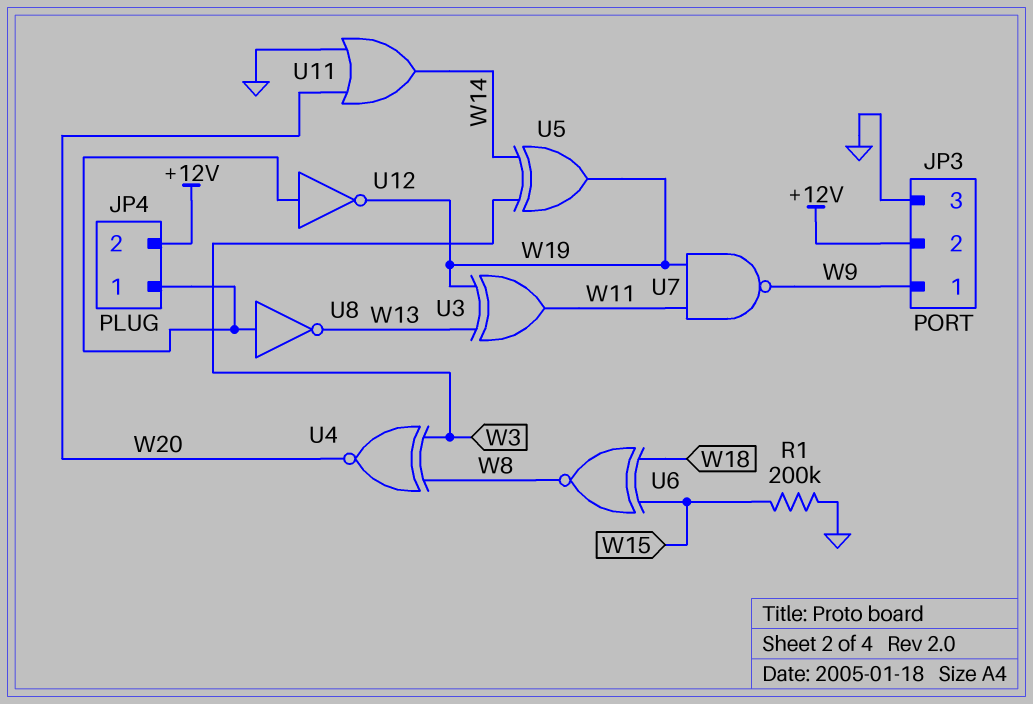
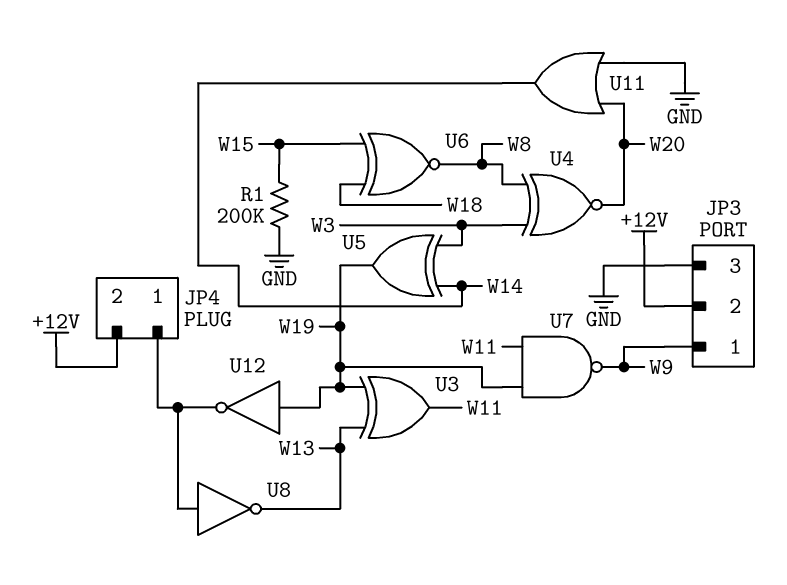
U12: NOT (in JP4/1, out W19) -> NOT (in W19, out JP4/1)

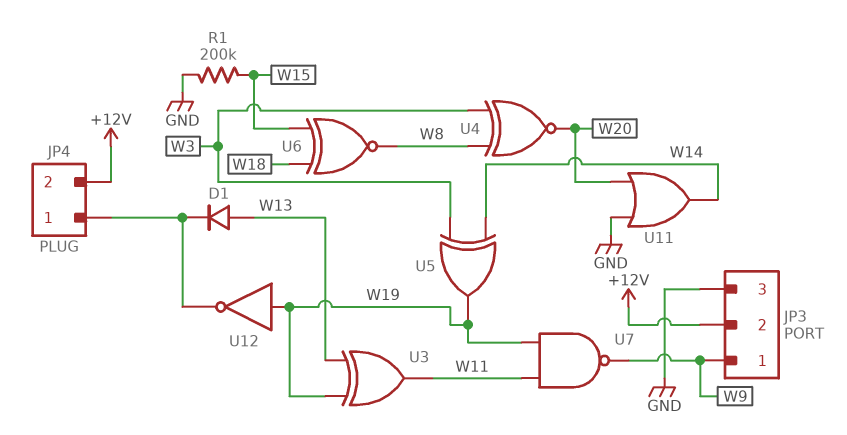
D1: none -> diode (A W13, K JP4/1)
U8: NOT (in JP4/1, out W13) -> none

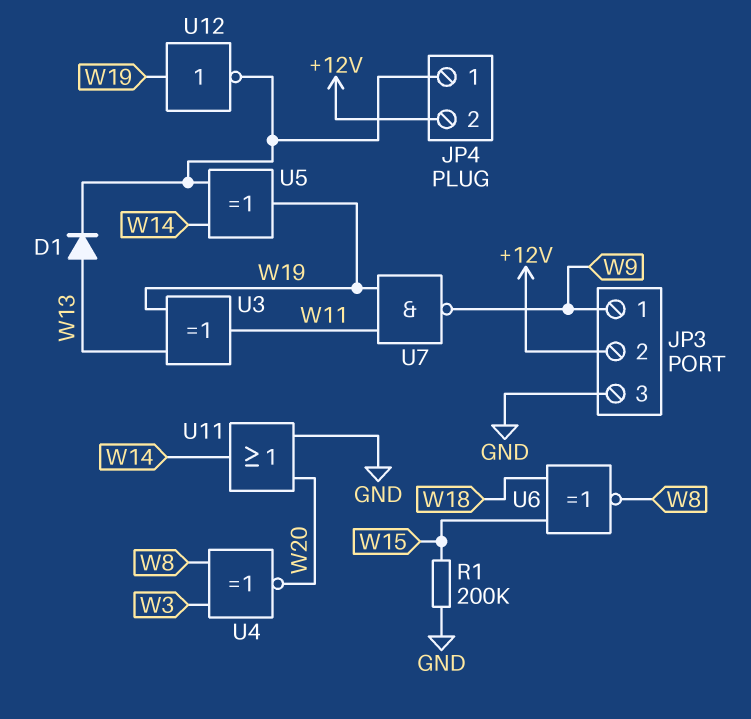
U5: XOR (in W3, in W14, out W19) -> XOR (in JP4/1, in W14, out W19)

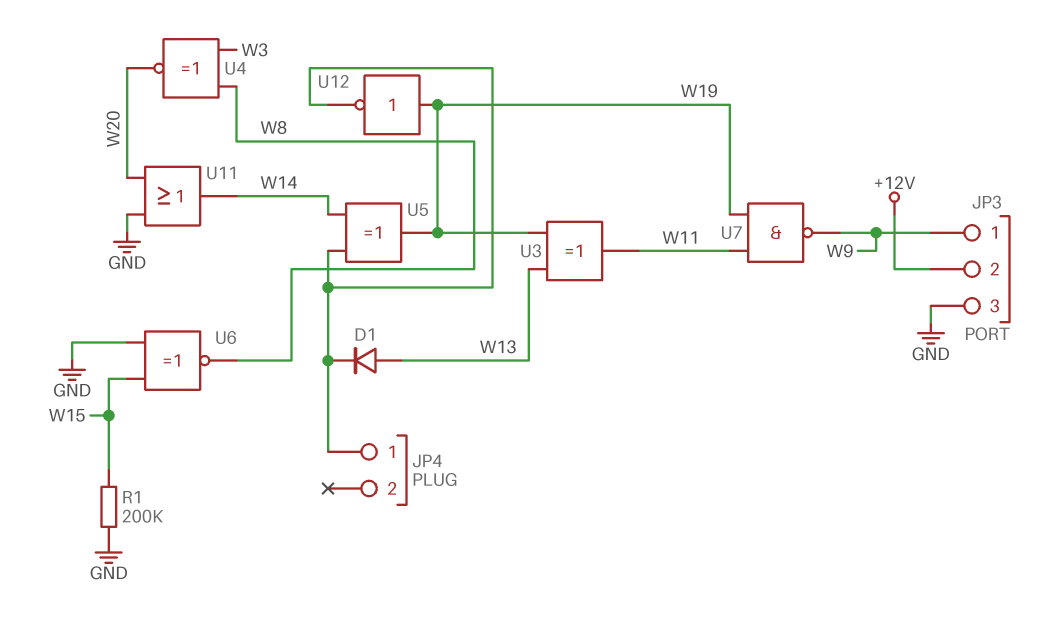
JP4 pin 2: +12V -> none
U6: XNOR (in W15, in W18, out W8) -> XNOR (in GND, in W15, out W8)

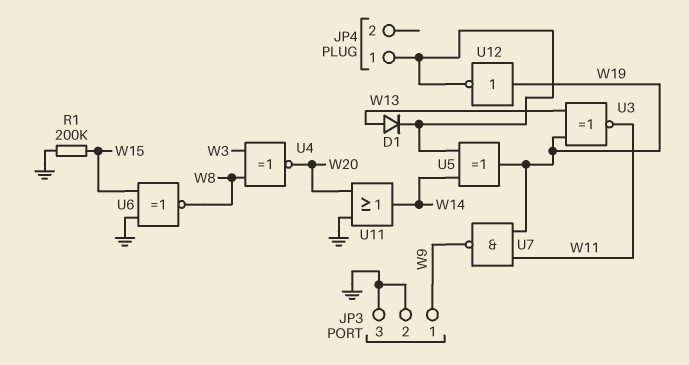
JP3 pin 2: +12V -> GND
U3: XOR (in W13, in W19, out W11) -> XNOR (in W13, in W19, out W11)

